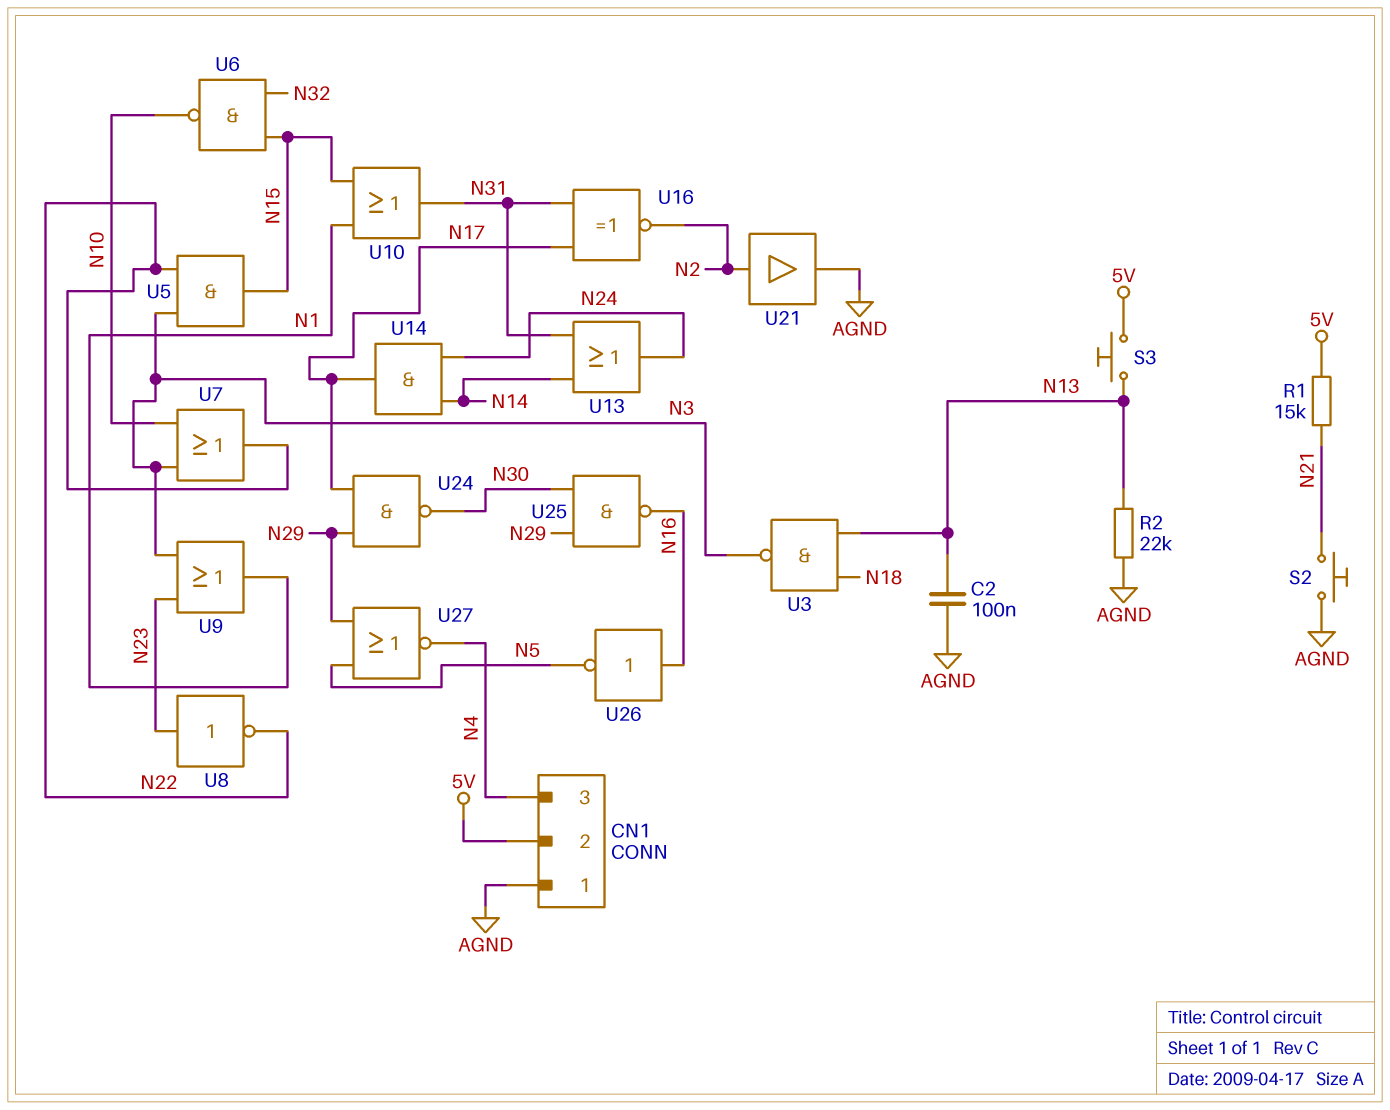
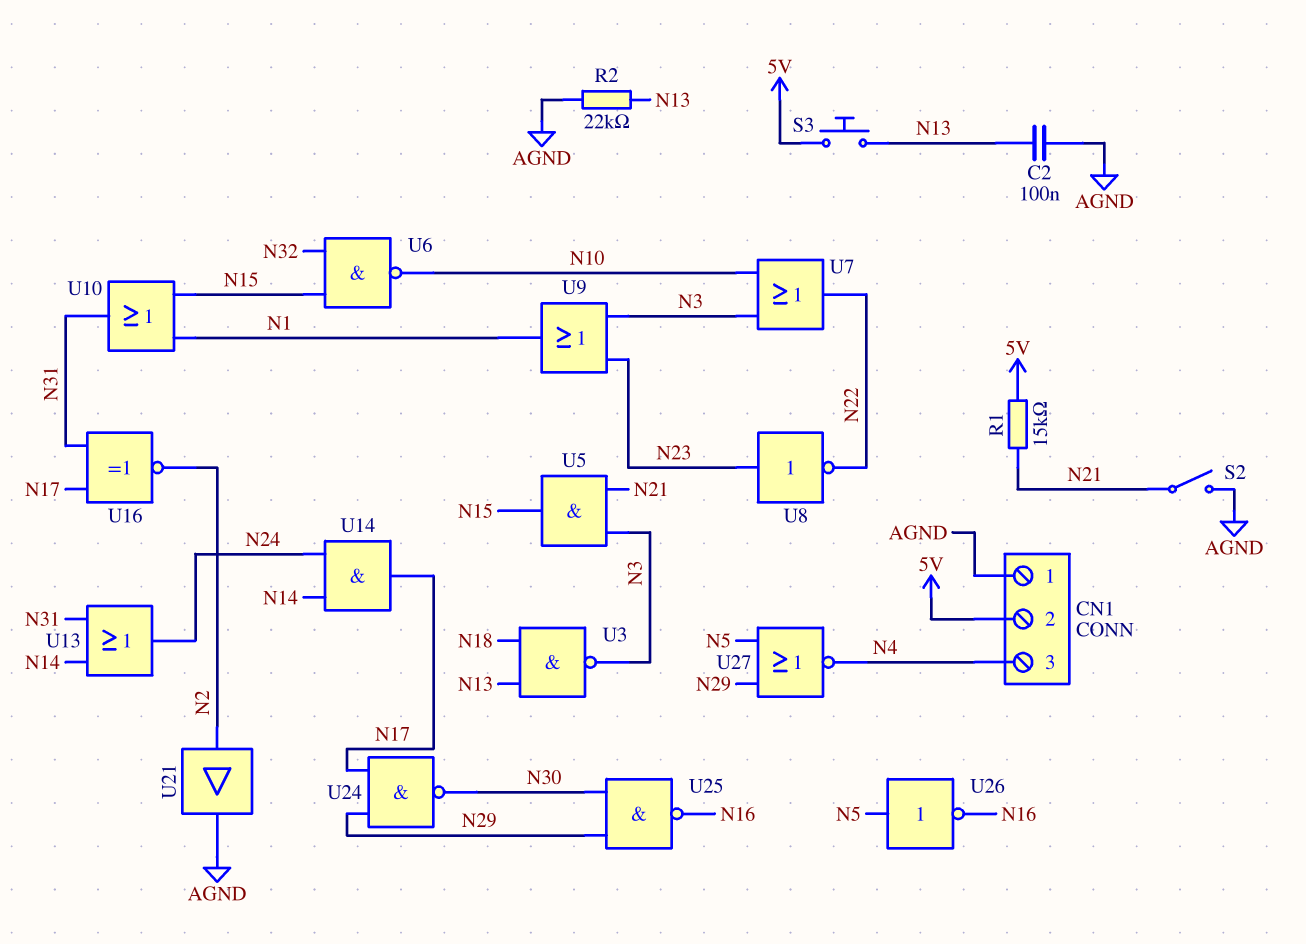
S2: button (AGND, N21) -> switch (AGND, N21)
U5: AND (in N3, in N22, out N15) -> AND (in N3, in N21, out N15)
U26: NOT (in N16, out N5) -> NOT (in N5, out N16)

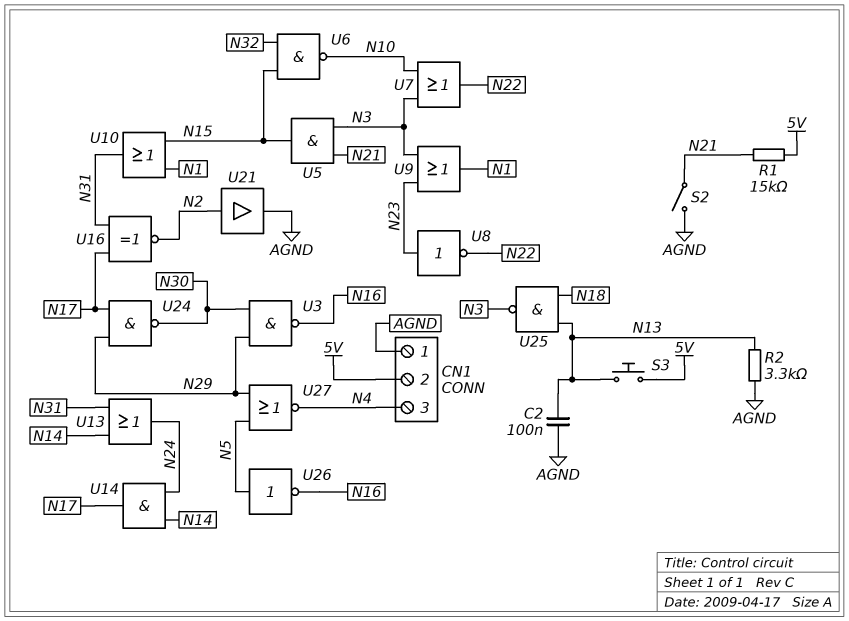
R2: 22k (AGND, N13) -> 3.3k (AGND, N13)
U3: NAND (in N13, in N18, out N3) -> NAND (in N29, in N30, out N16)
U25: NAND (in N29, in N30, out N16) -> NAND (in N13, in N18, out N3)

